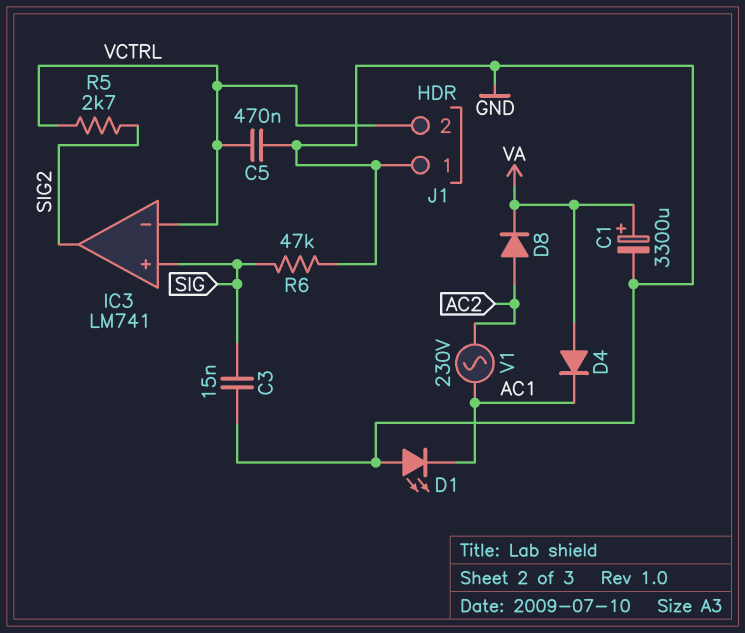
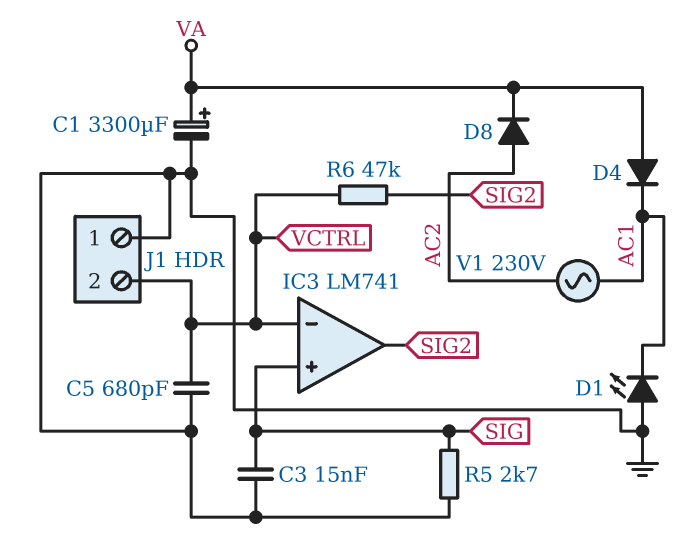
C5: 470nF (GND, VCTRL) -> 680pF (GND, VCTRL)
R5: 2.7k (SIG2, VCTRL) -> 2.7k (GND, SIG)
R6: 47k (GND, SIG) -> 47k (SIG2, VCTRL)

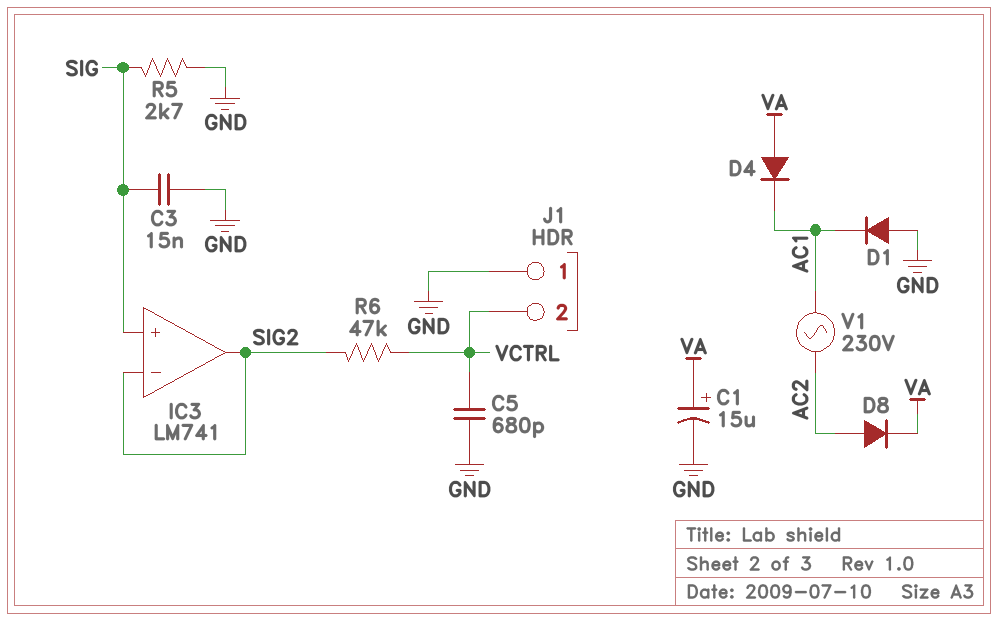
C1: 3300uF (plus VA, minus GND) -> 15uF (plus VA, minus GND)
D1: LED (A GND, K AC1) -> diode (A GND, K AC1)
IC3 pin in-: VCTRL -> SIG2

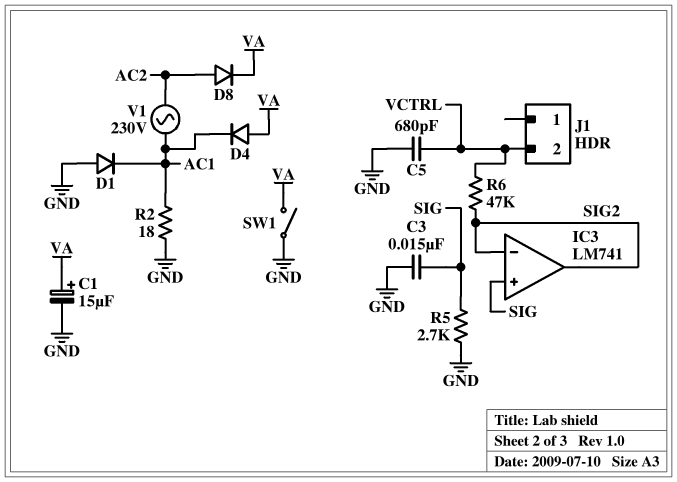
J1 pin 1: GND -> none
R2: none -> 18 (AC1, GND)
SW1: none -> switch (GND, VA)

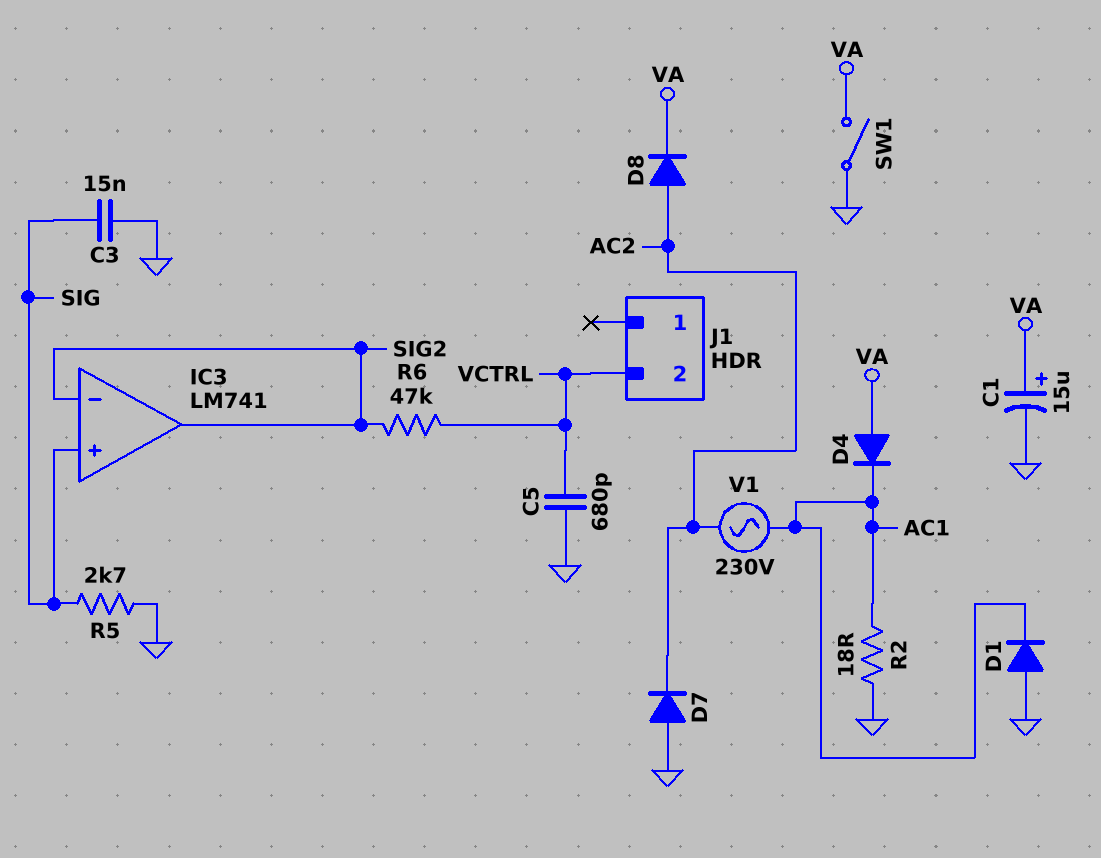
D7: none -> diode (A GND, K AC2)

